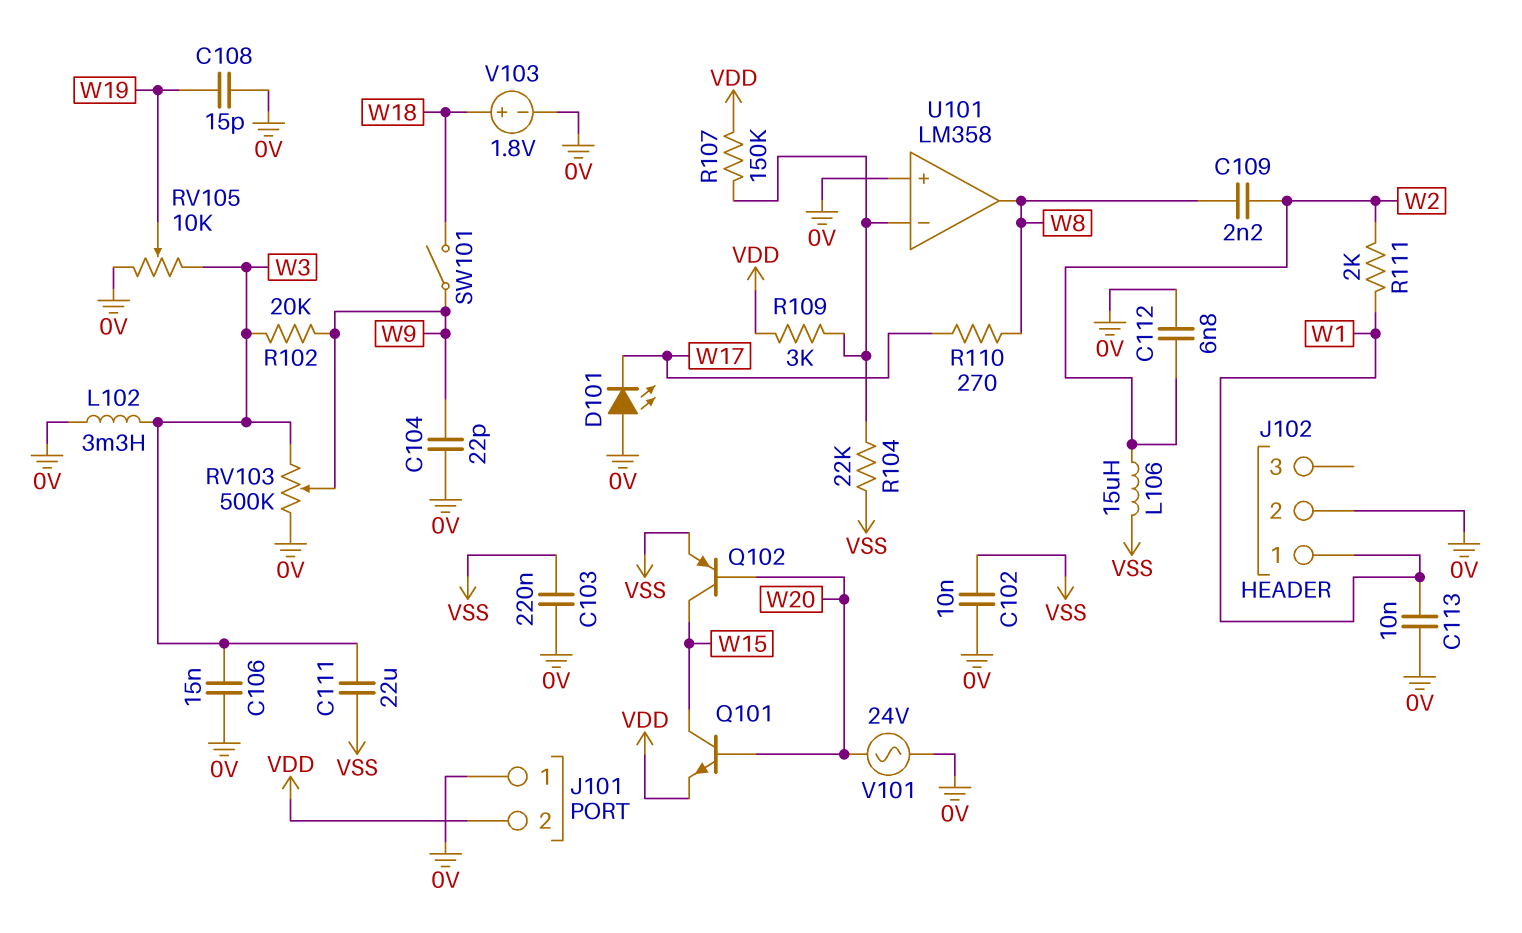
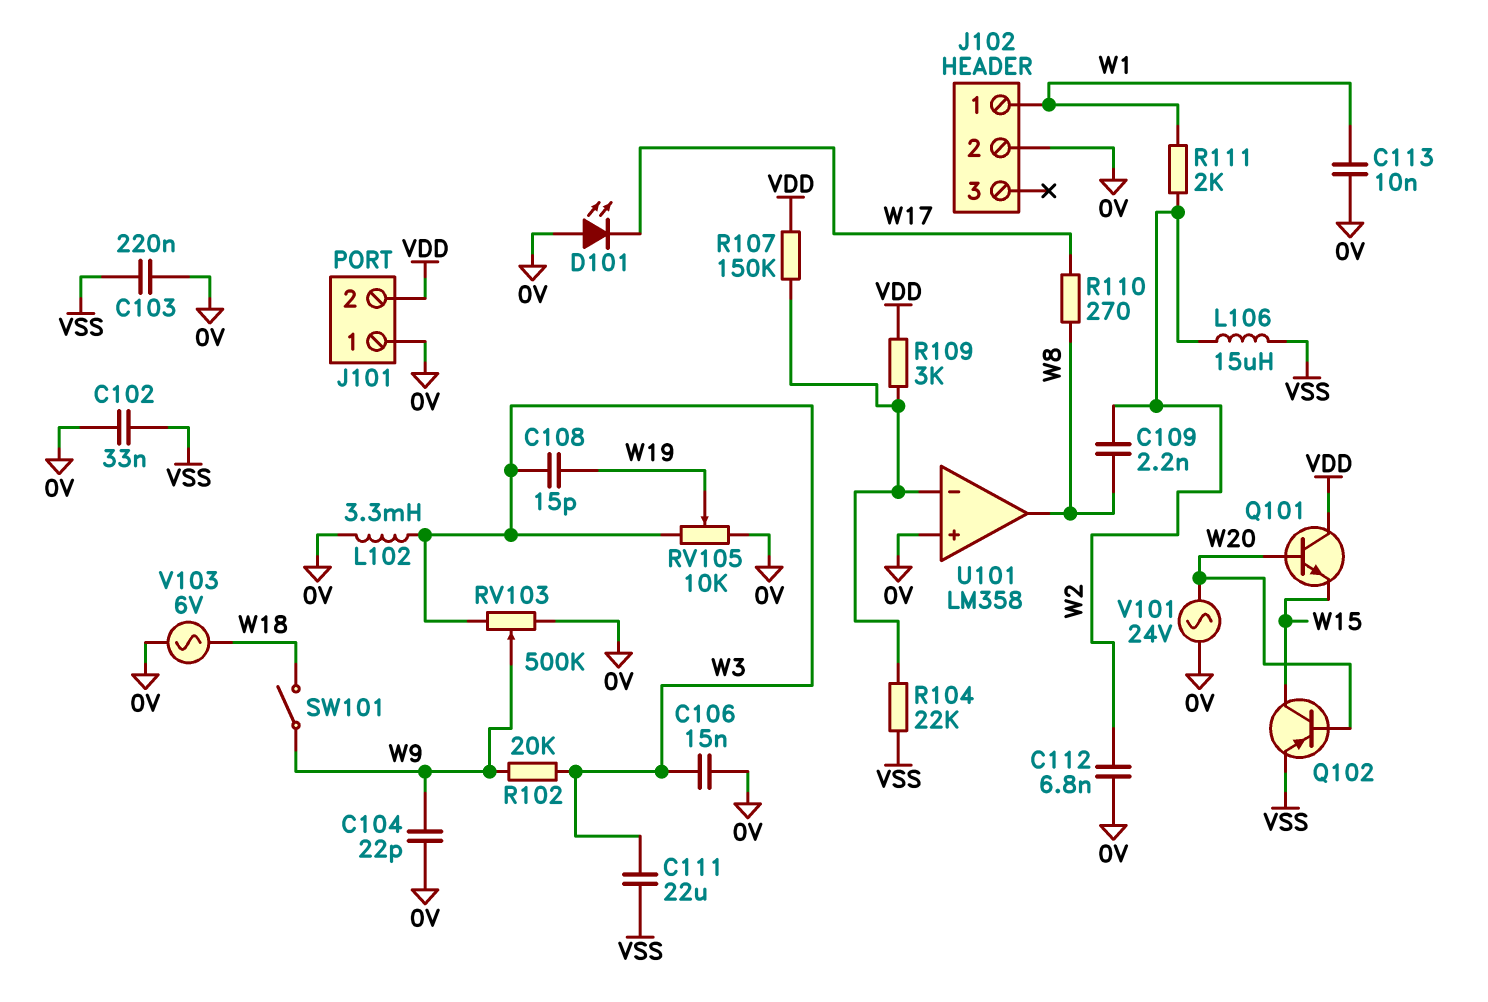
C102: 10nF (0V, VSS) -> 33nF (0V, VSS)
C108: 15pF (0V, W19) -> 15pF (W3, W19)
Q101: NPN (B W20, C W15, E VDD) -> NPN (B W20, C VDD, E W15)
V103: 1.8V (plus W18, minus 0V) -> AC 6V (0V, W18)

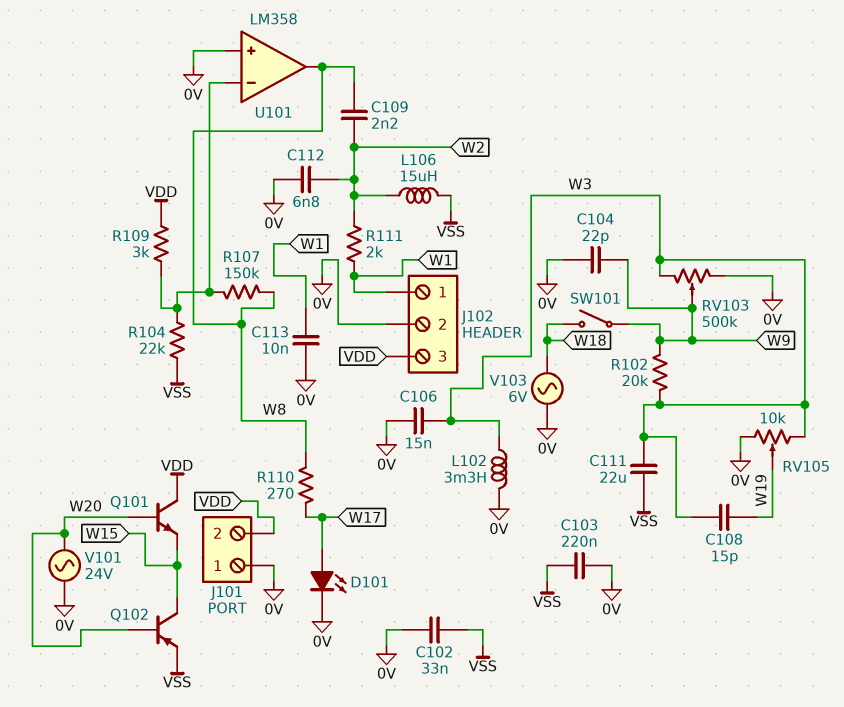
D101: LED (A 0V, K W17) -> LED (A W17, K 0V)
J102 pin 3: none -> VDD
R107: 150k (U101/in-, VDD) -> 150k (U101/in-, W8)

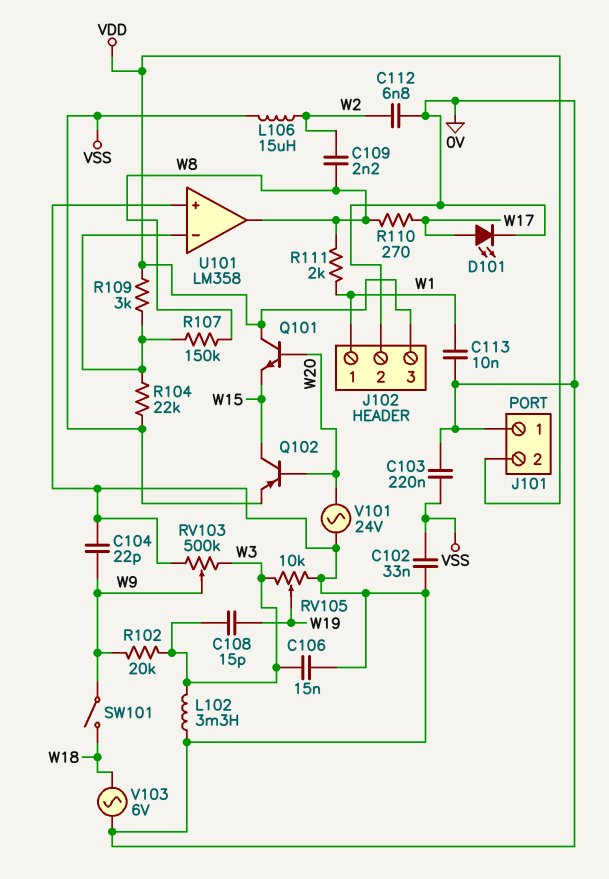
C111: 22uF (VSS, W3) -> none
R111: 2k (W1, W2) -> 2k (W1, W8)

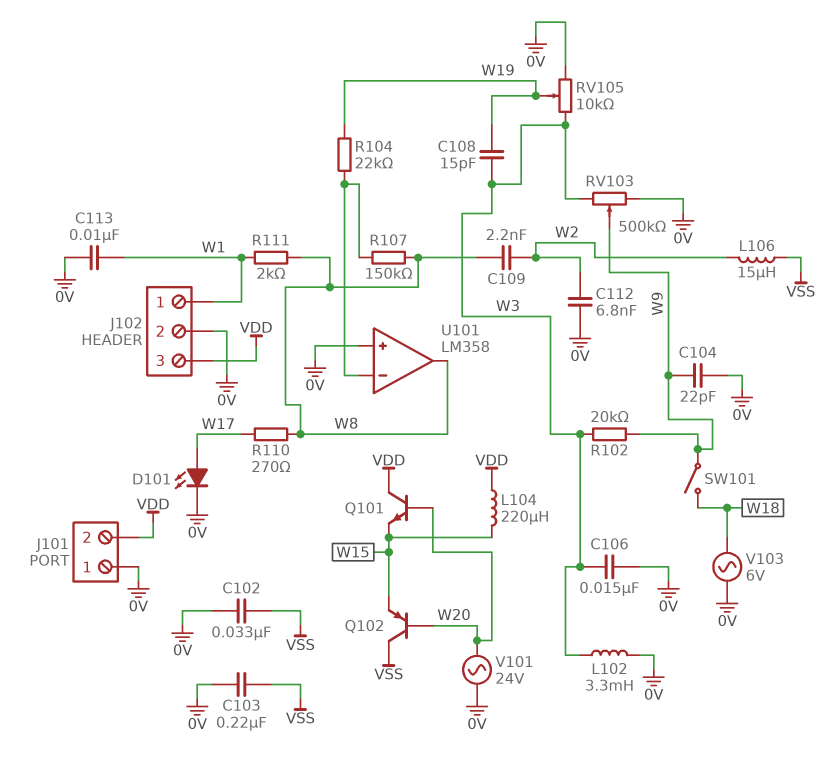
L104: none -> 220uH (VDD, W15)
Q102: PNP (B W20, C W15, E VSS) -> PNP (B W20, C VSS, E W15)
R104: 22k (U101/in-, VSS) -> 22k (U101/in-, W19)
R109: 3k (U101/in-, VDD) -> none

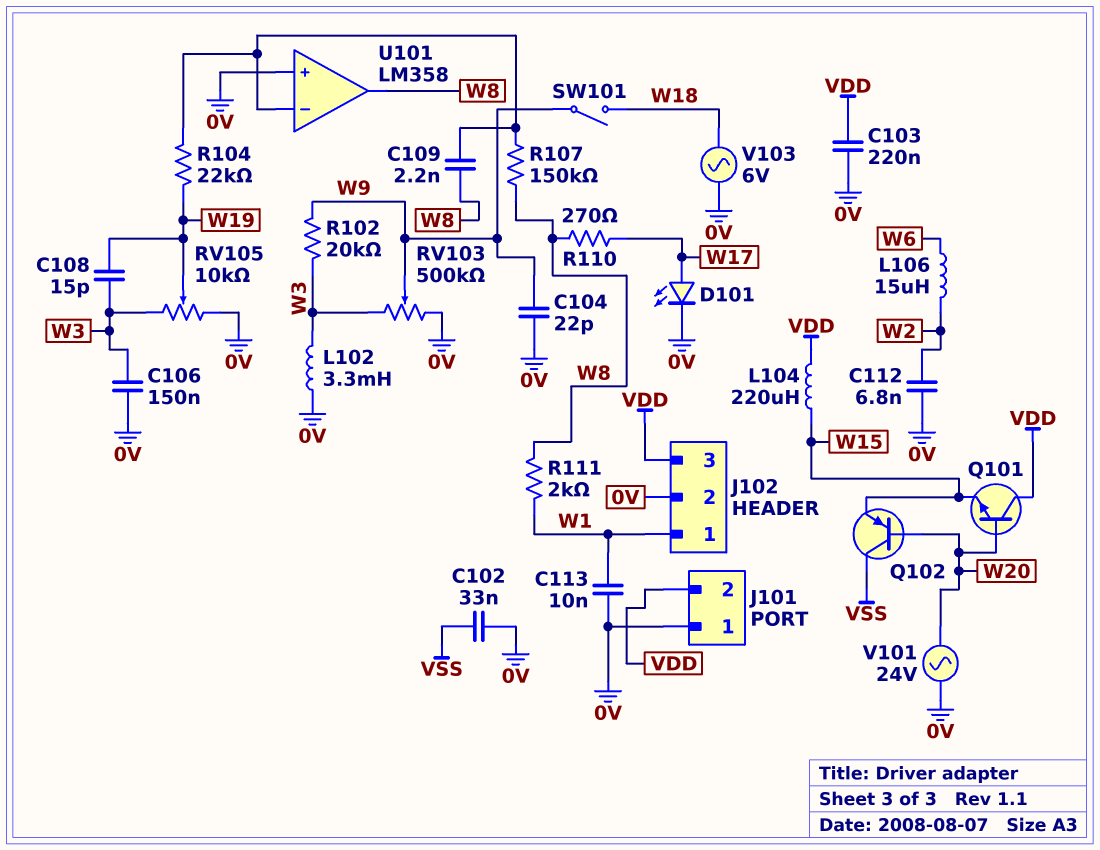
C103: 220nF (0V, VSS) -> 220nF (0V, VDD)
C106: 15nF (0V, W3) -> 150nF (0V, W3)
C109: 2.2nF (W2, W8) -> 2.2nF (U101/in-, W8)
L106: 15uH (VSS, W2) -> 15uH (W2, W6)

